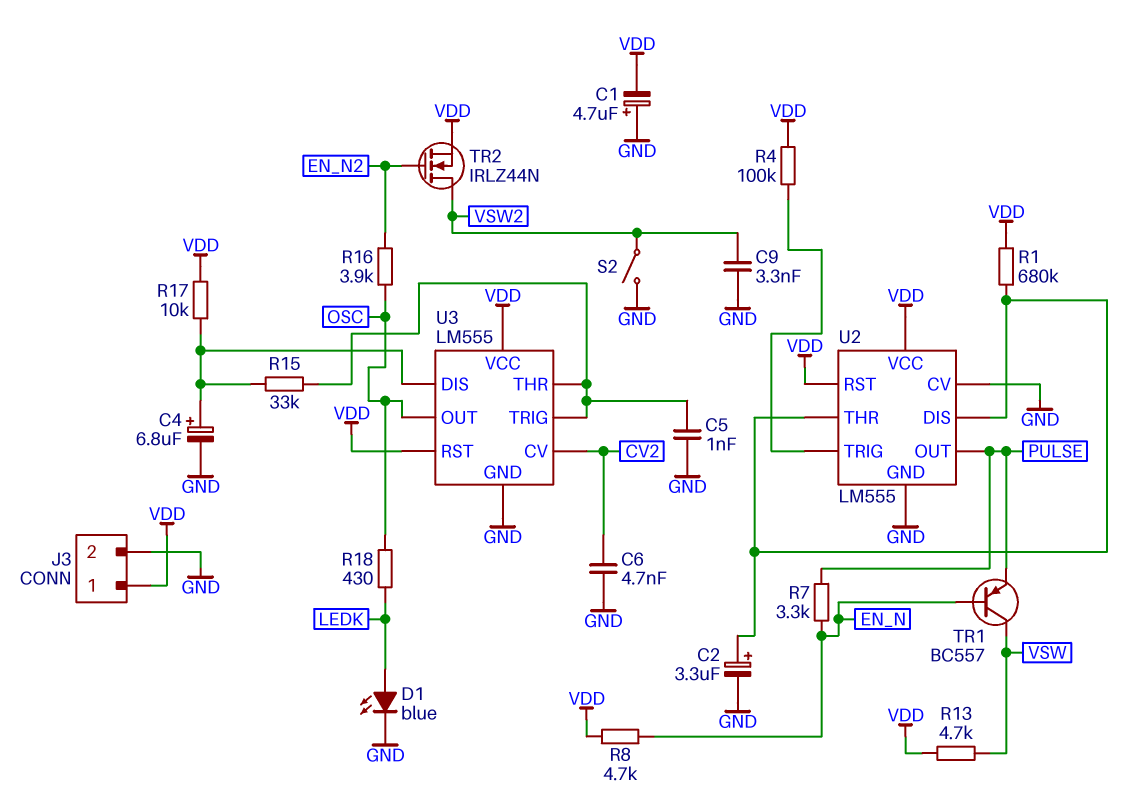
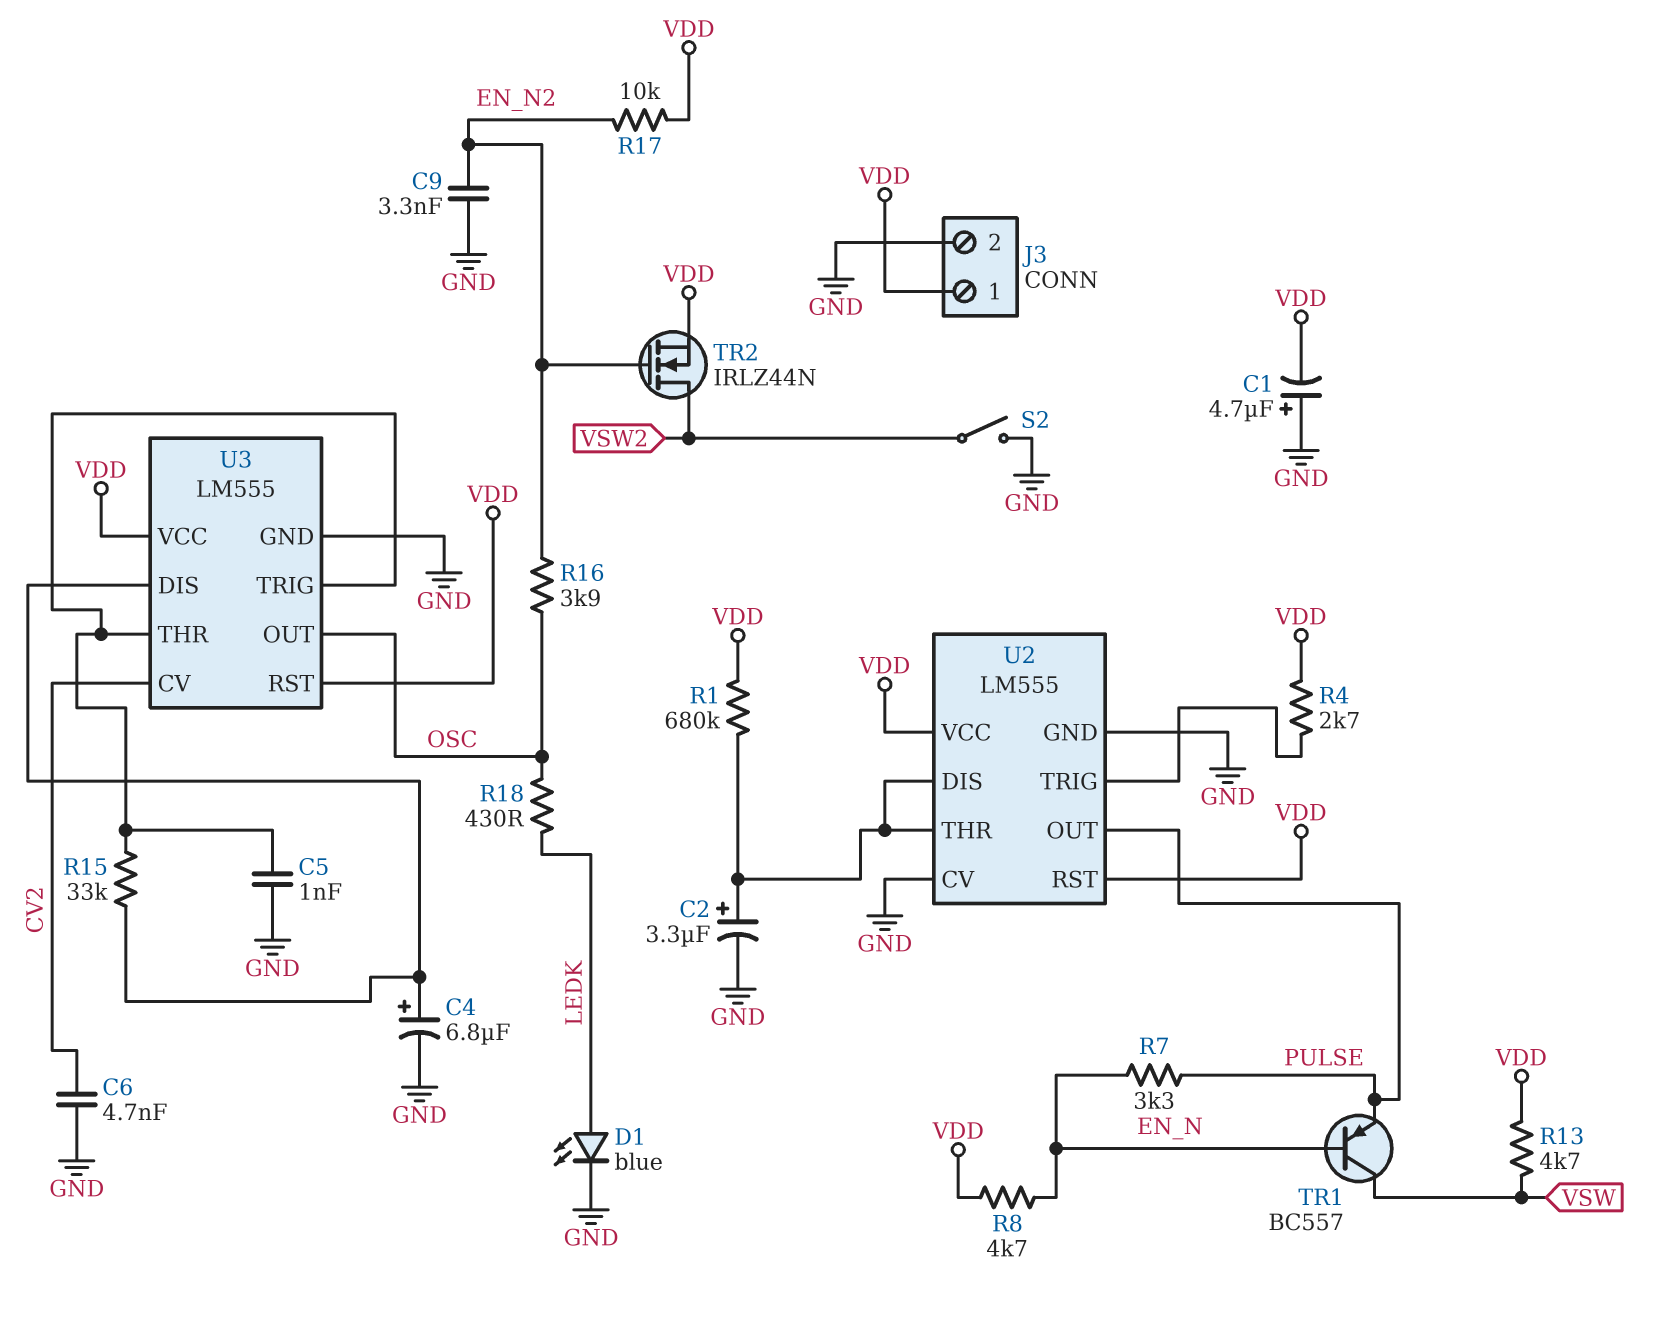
C9: 3.3nF (GND, VSW2) -> 3.3nF (EN_N2, GND)
R4: 100k (U2/TRIG, VDD) -> 2.7k (U2/TRIG, VDD)
R17: 10k (U3/DIS, VDD) -> 10k (EN_N2, VDD)

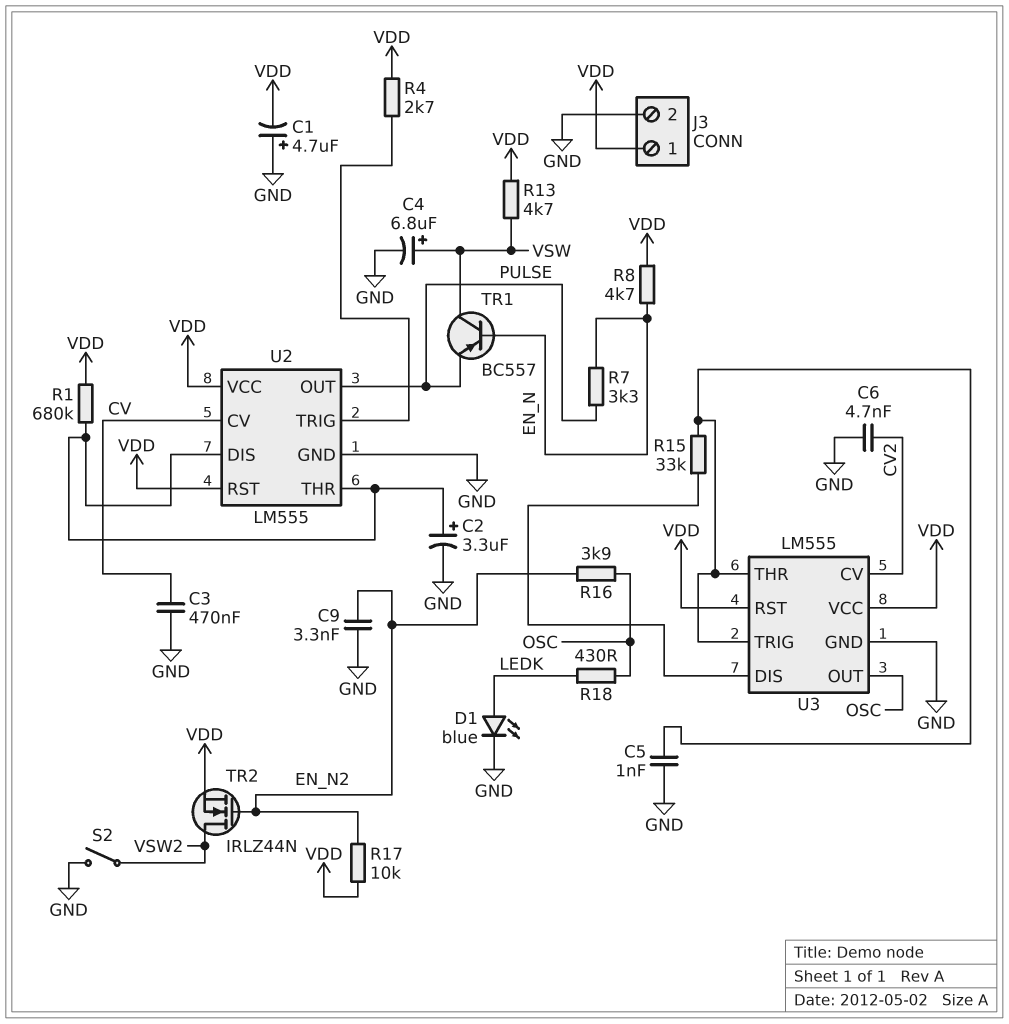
C3: none -> 470nF (CV, GND)
C4: 6.8uF (plus U3/DIS, minus GND) -> 6.8uF (plus VSW, minus GND)
U2 pin CV: GND -> CV

